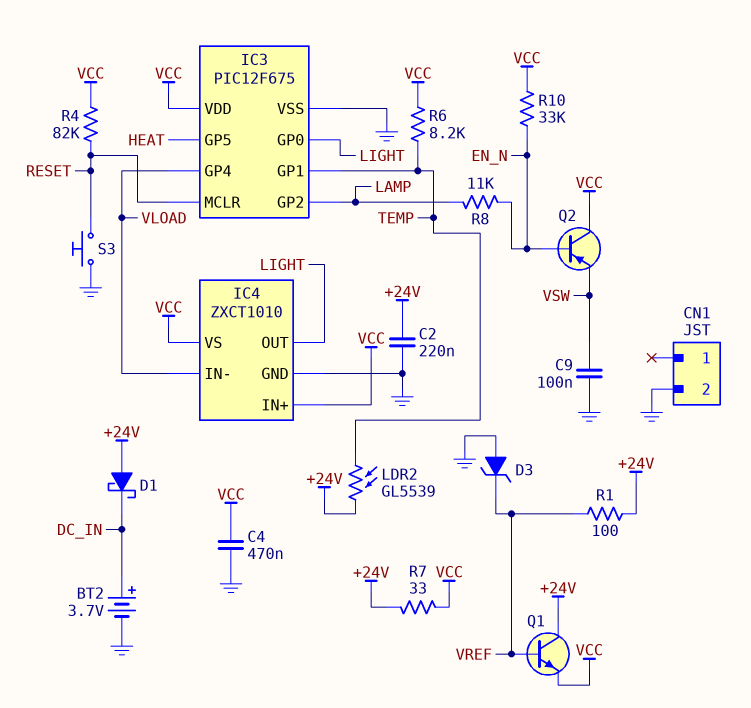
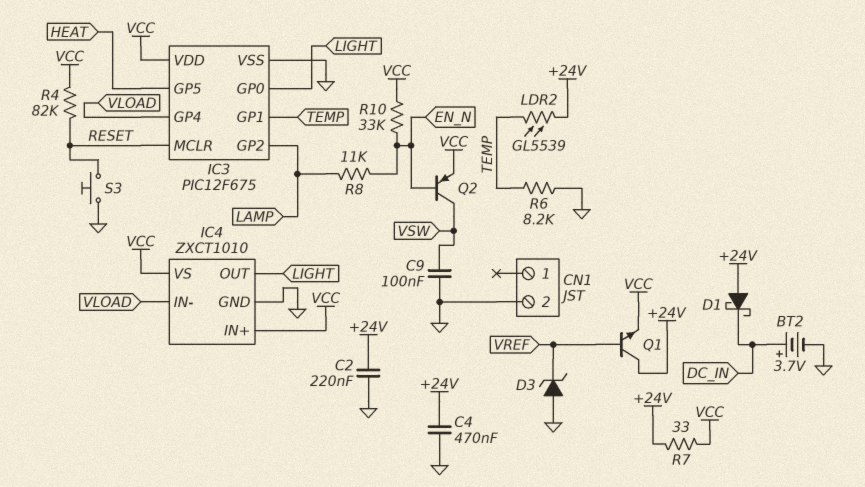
C4: 470nF (GND, VCC) -> 470nF (+24V, GND)
Q2: PNP (B EN_N, C VCC, E VSW) -> PNP (B EN_N, C VSW, E VCC)
R1: 100 (+24V, VREF) -> none
R6: 8.2k (TEMP, VCC) -> 8.2k (GND, TEMP)

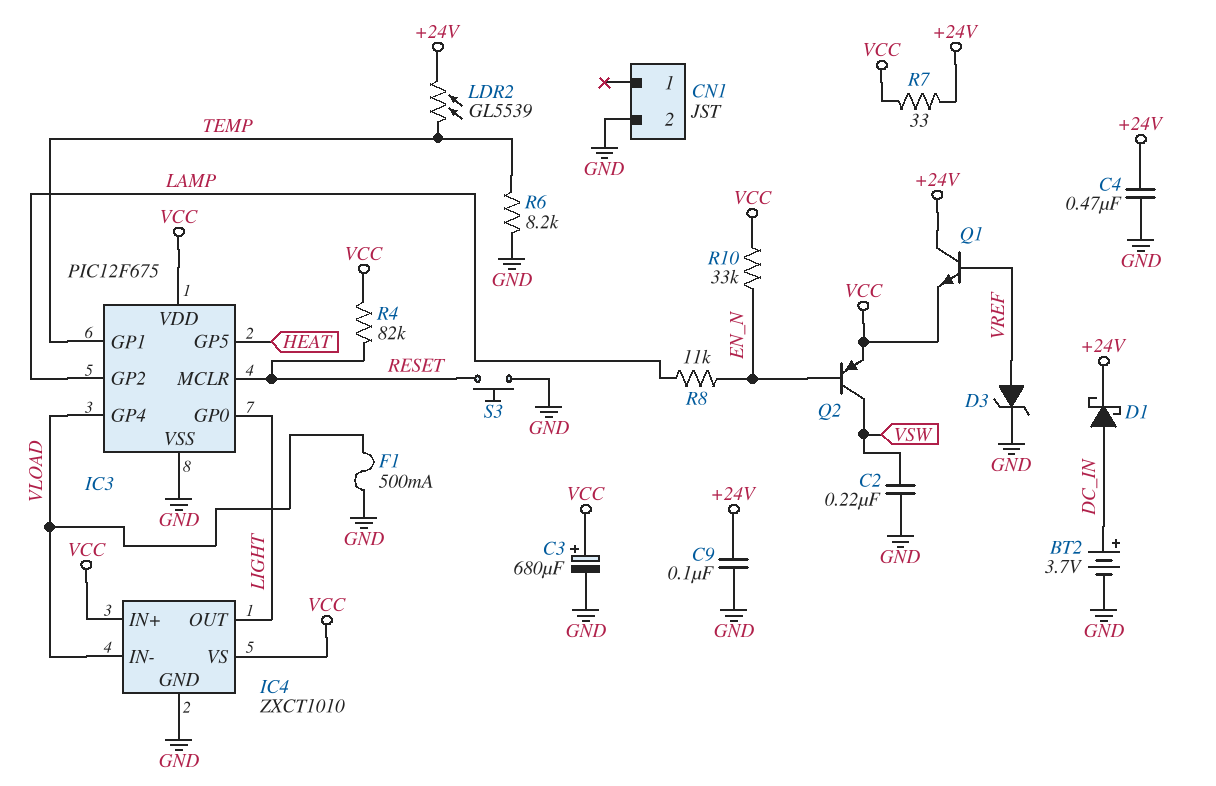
C2: 220nF (+24V, GND) -> 220nF (GND, VSW)
C3: none -> 680uF (plus VCC, minus GND)
C9: 100nF (GND, VSW) -> 100nF (+24V, GND)
D1: schottky (A +24V, K DC_IN) -> schottky (A DC_IN, K +24V)
D3: zener (A GND, K VREF) -> zener (A VREF, K GND)
F1: none -> 500mA (GND, VLOAD)

